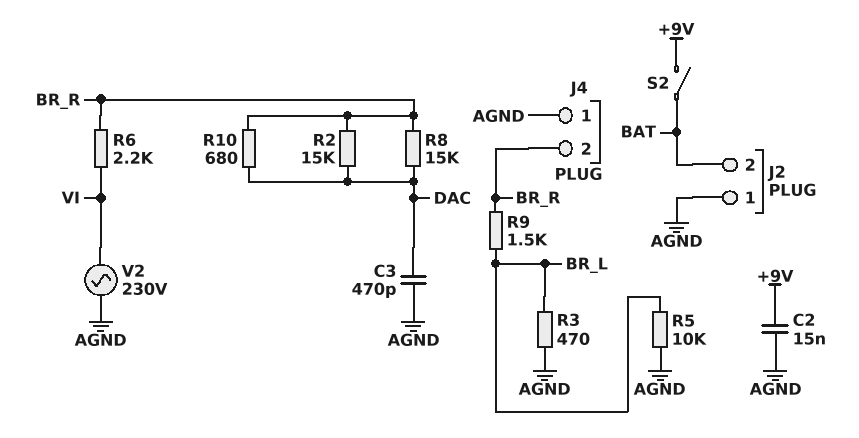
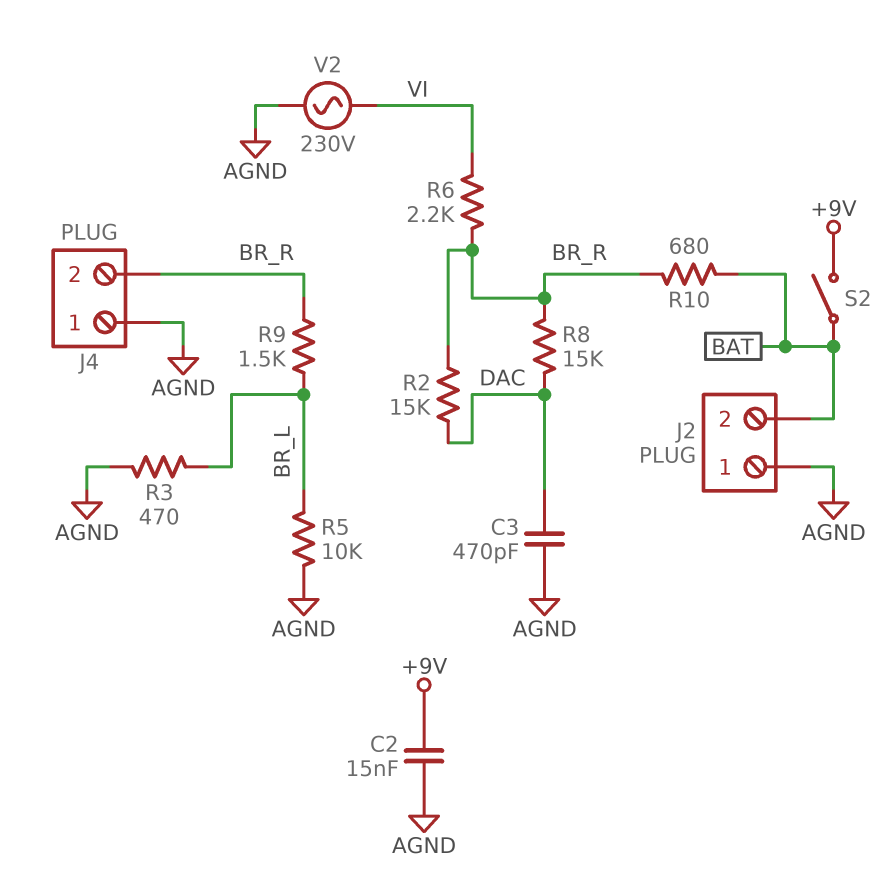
R10: 680 (BR_R, DAC) -> 680 (BAT, BR_R)

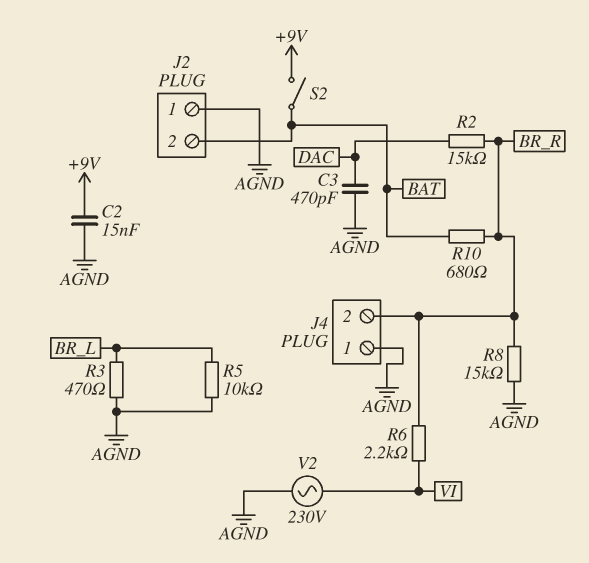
R8: 15k (BR_R, DAC) -> 15k (AGND, BR_R)
R9: 1.5k (BR_L, BR_R) -> none

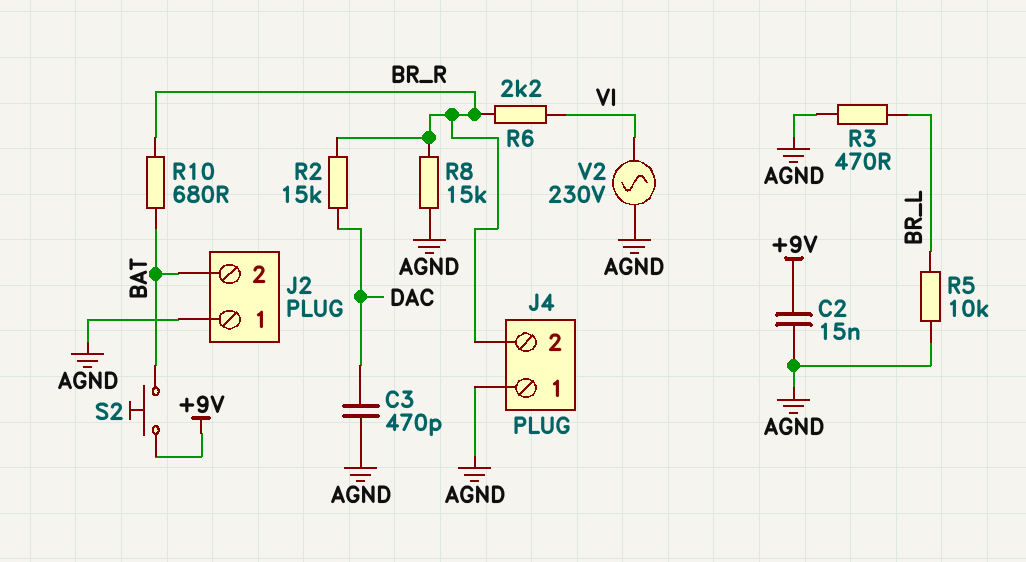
S2: switch (+9V, BAT) -> button (+9V, BAT)

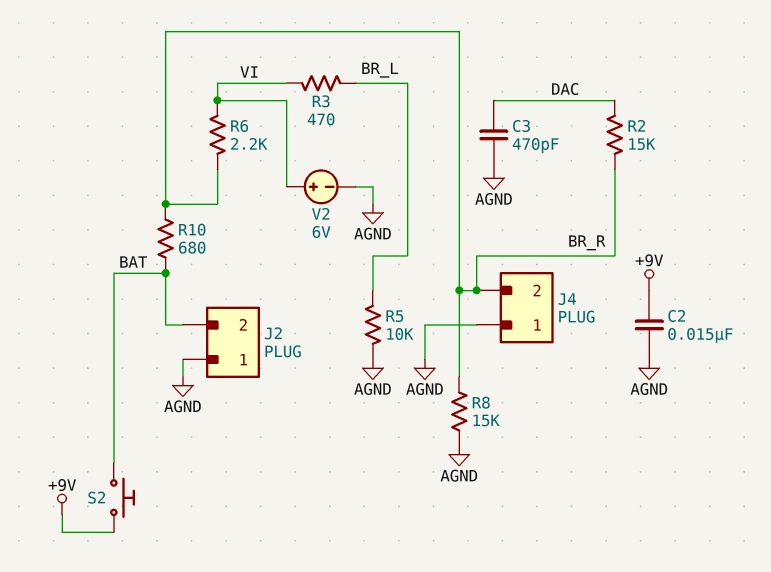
R3: 470 (AGND, BR_L) -> 470 (BR_L, VI)
V2: AC 230V (AGND, VI) -> 6V (plus VI, minus AGND)

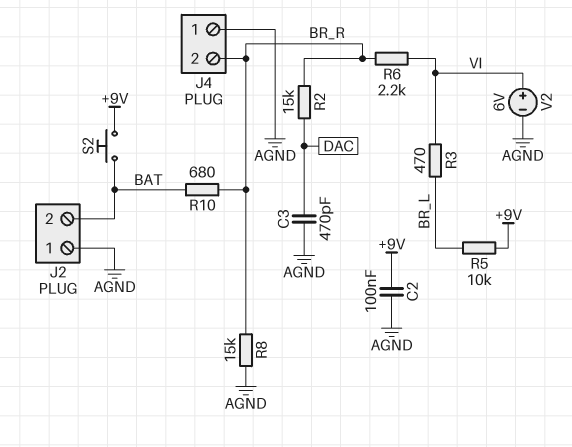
C2: 15nF (+9V, AGND) -> 100nF (+9V, AGND)
R5: 10k (AGND, BR_L) -> 10k (+9V, BR_L)

